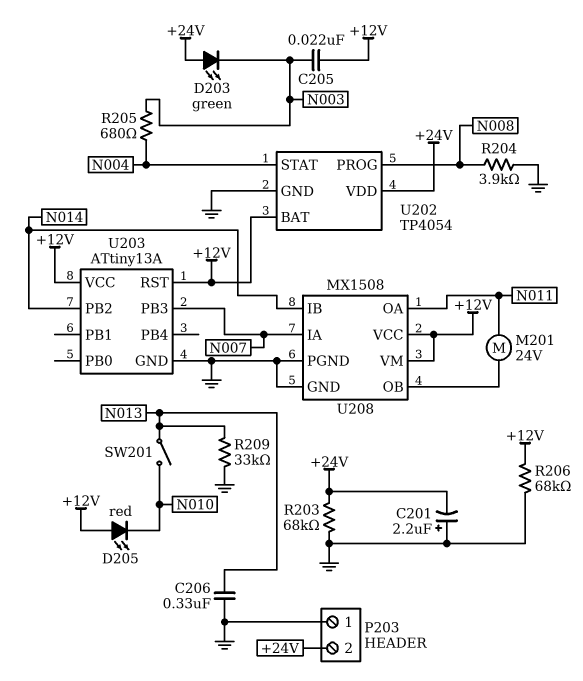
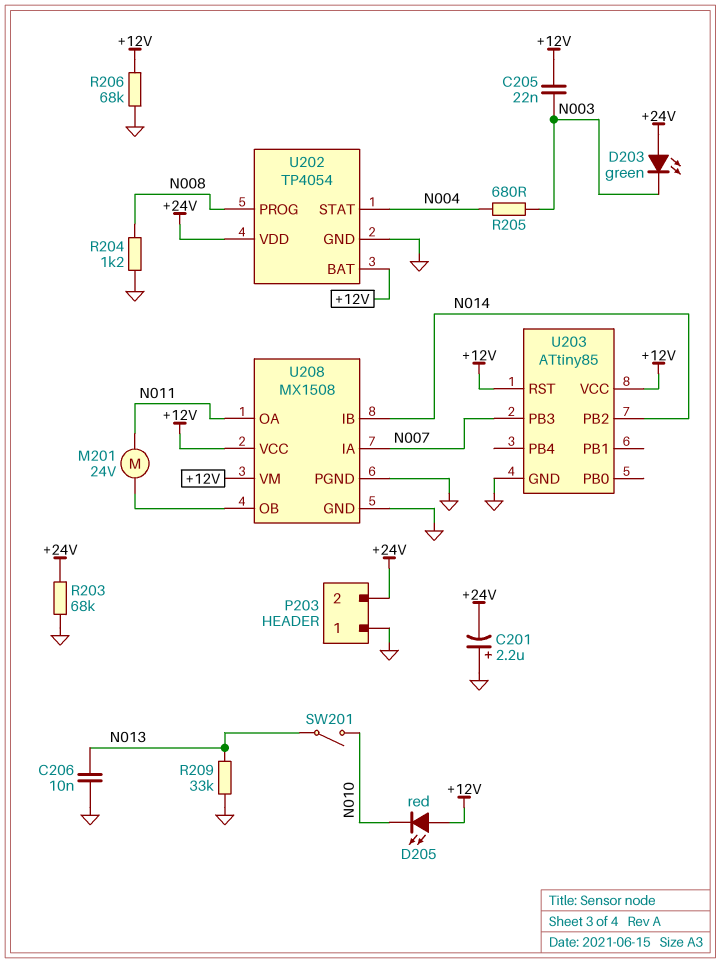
C206: 330nF (GND, N013) -> 10nF (GND, N013)
R204: 3.9k (GND, N008) -> 1.2k (GND, N008)
U203: ATtiny13A -> ATtiny85

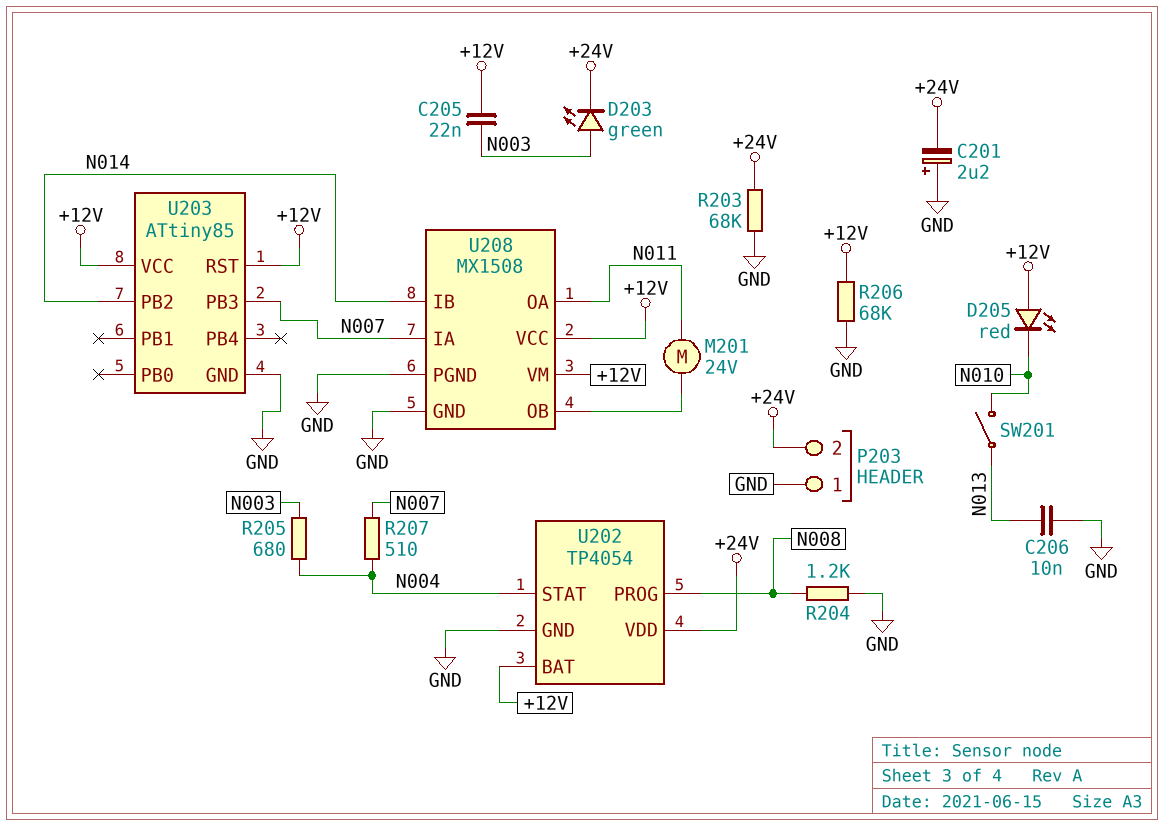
D203: LED green (A +24V, K N003) -> LED green (A N003, K +24V)
R207: none -> 510 (N004, N007)
R209: 33k (GND, N013) -> none

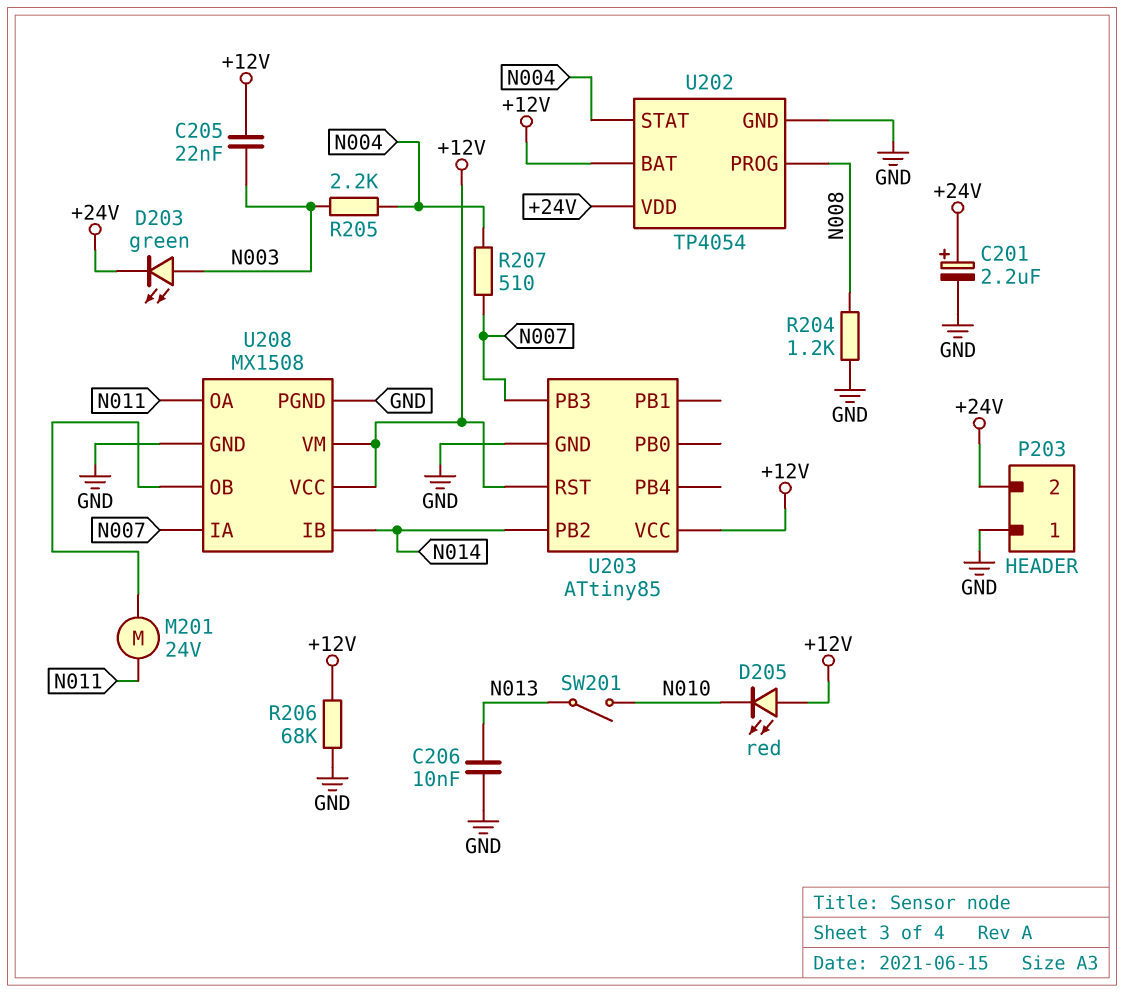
C201: 2.2uF (plus GND, minus +24V) -> 2.2uF (plus +24V, minus GND)
R203: 68k (+24V, GND) -> none
R205: 680 (N003, N004) -> 2.2k (N003, N004)

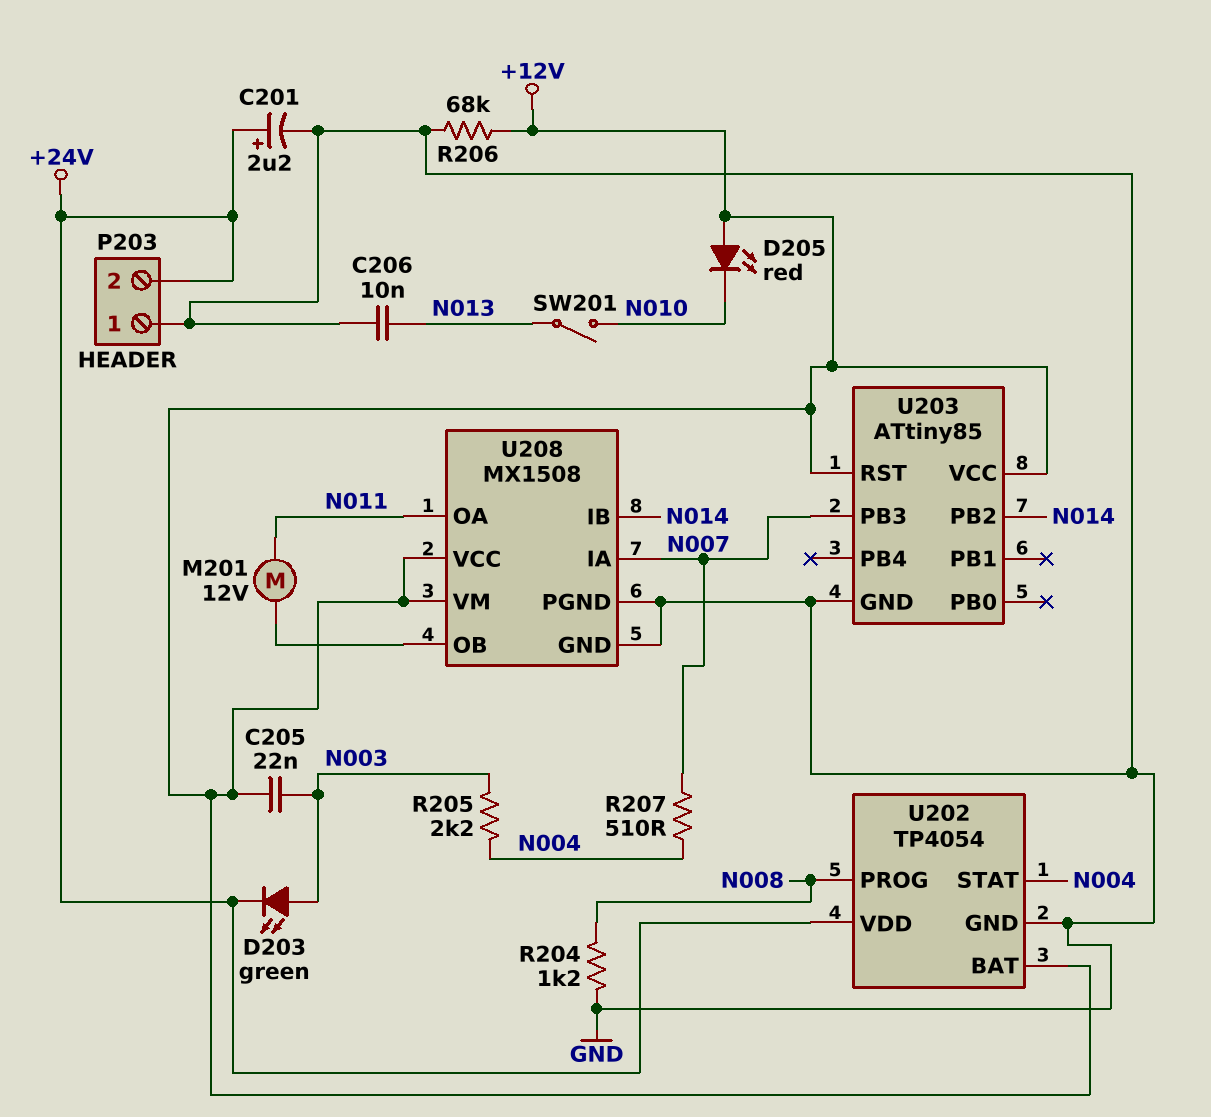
M201: motor 24V (N011, U208/OB) -> motor 12V (N011, U208/OB)

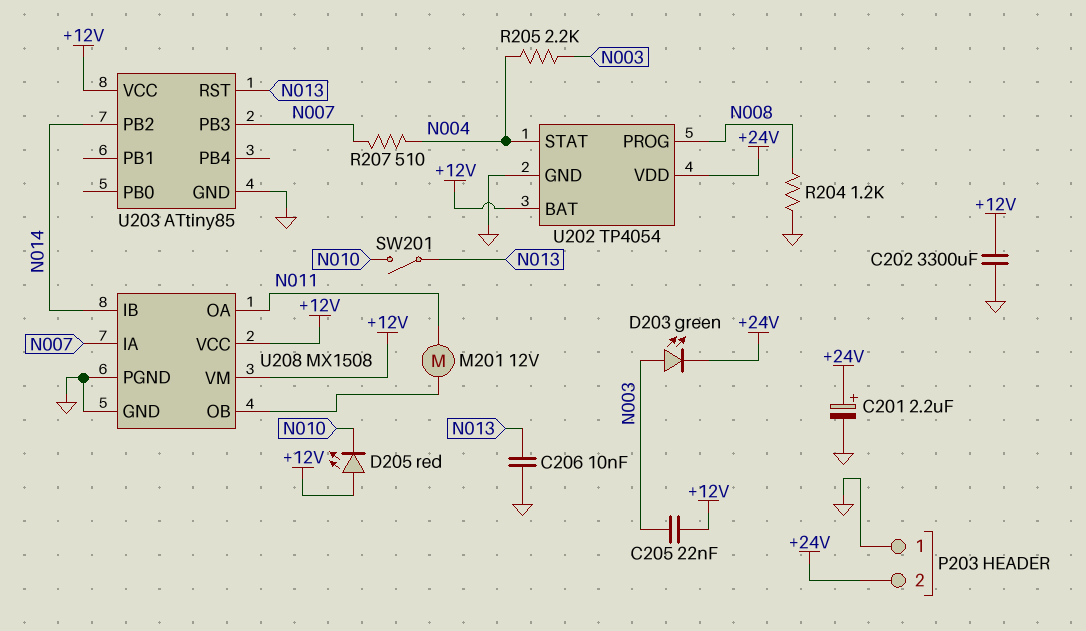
C202: none -> 3300uF (+12V, GND)
R206: 68k (+12V, GND) -> none
U203 pin RST: +12V -> N013

